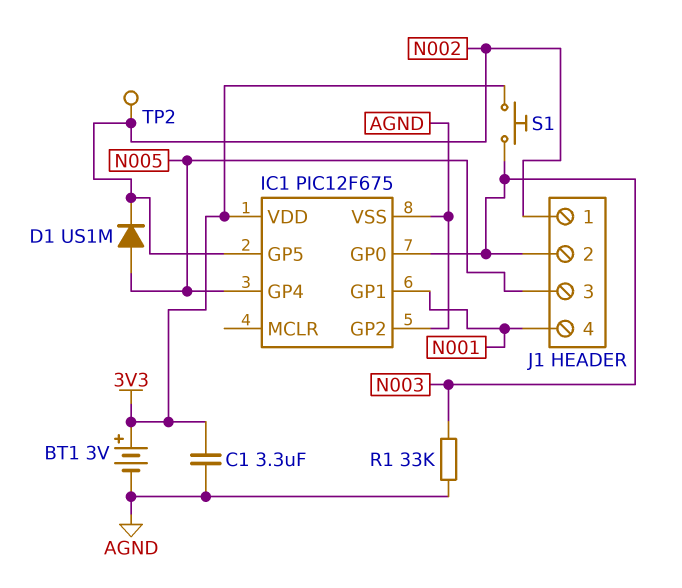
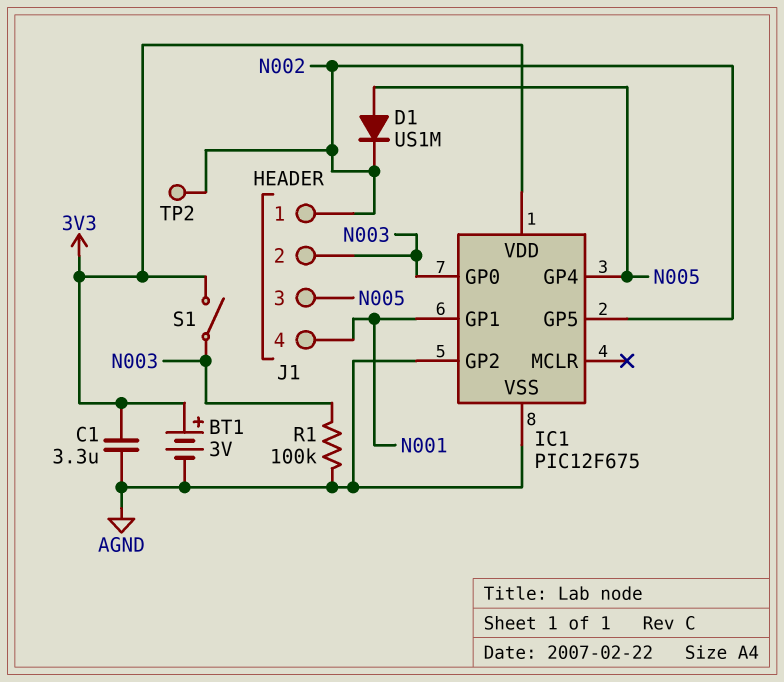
R1: 33k (AGND, N003) -> 100k (AGND, N003)
S1: button (3V3, N003) -> switch (3V3, N003)

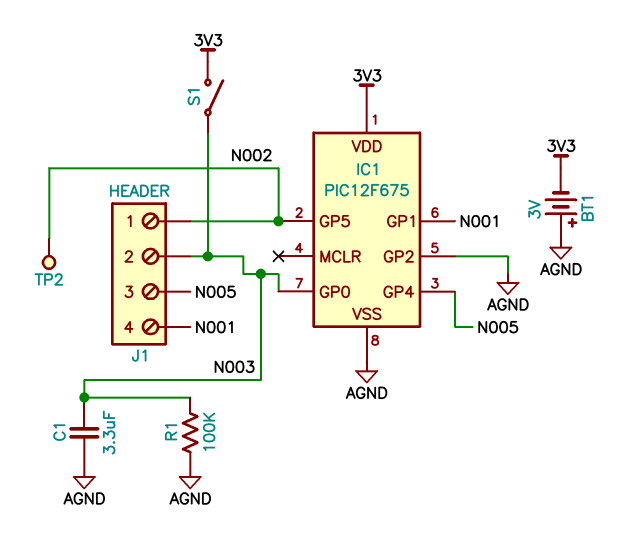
BT1: 3V (plus 3V3, minus AGND) -> 3V (plus AGND, minus 3V3)
C1: 3.3uF (3V3, AGND) -> 3.3uF (AGND, N003)
D1: diode US1M (A N005, K N002) -> none

